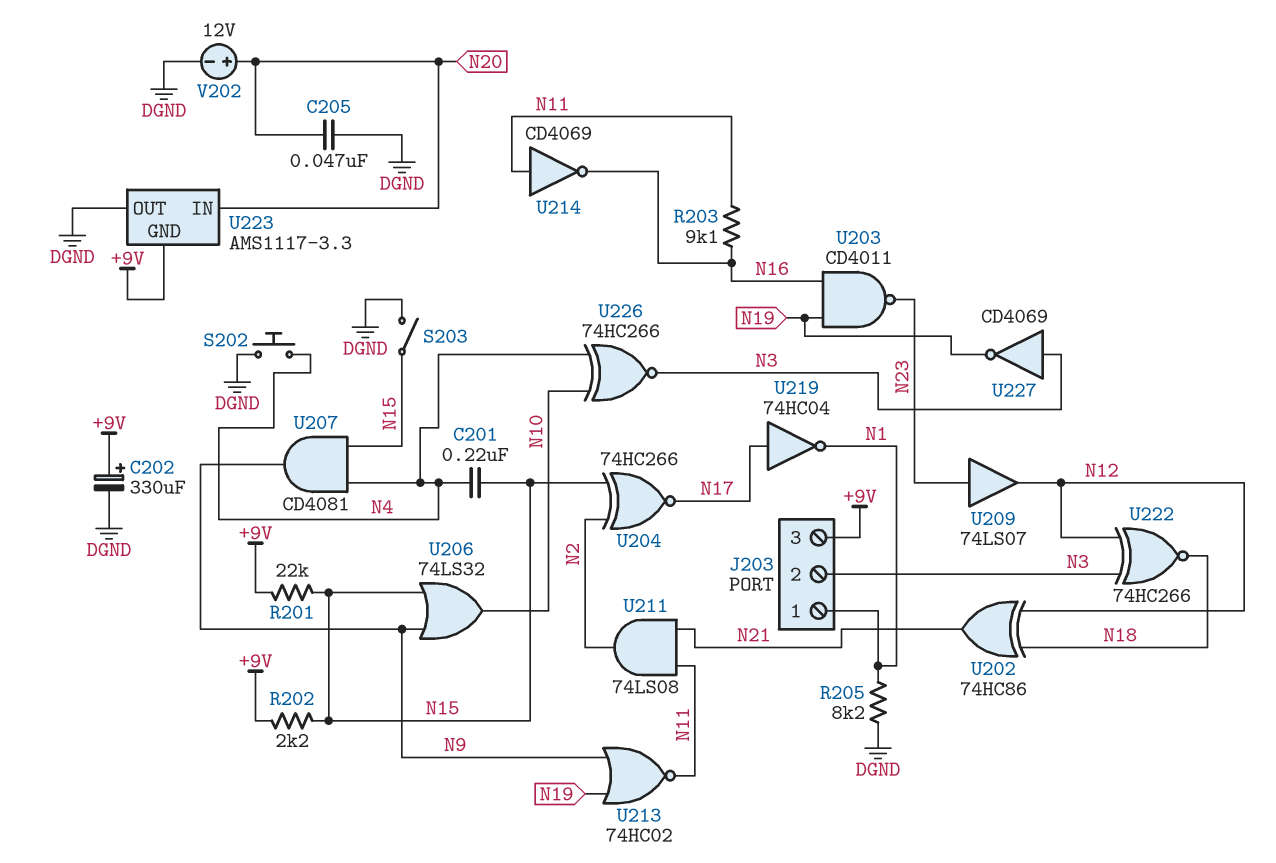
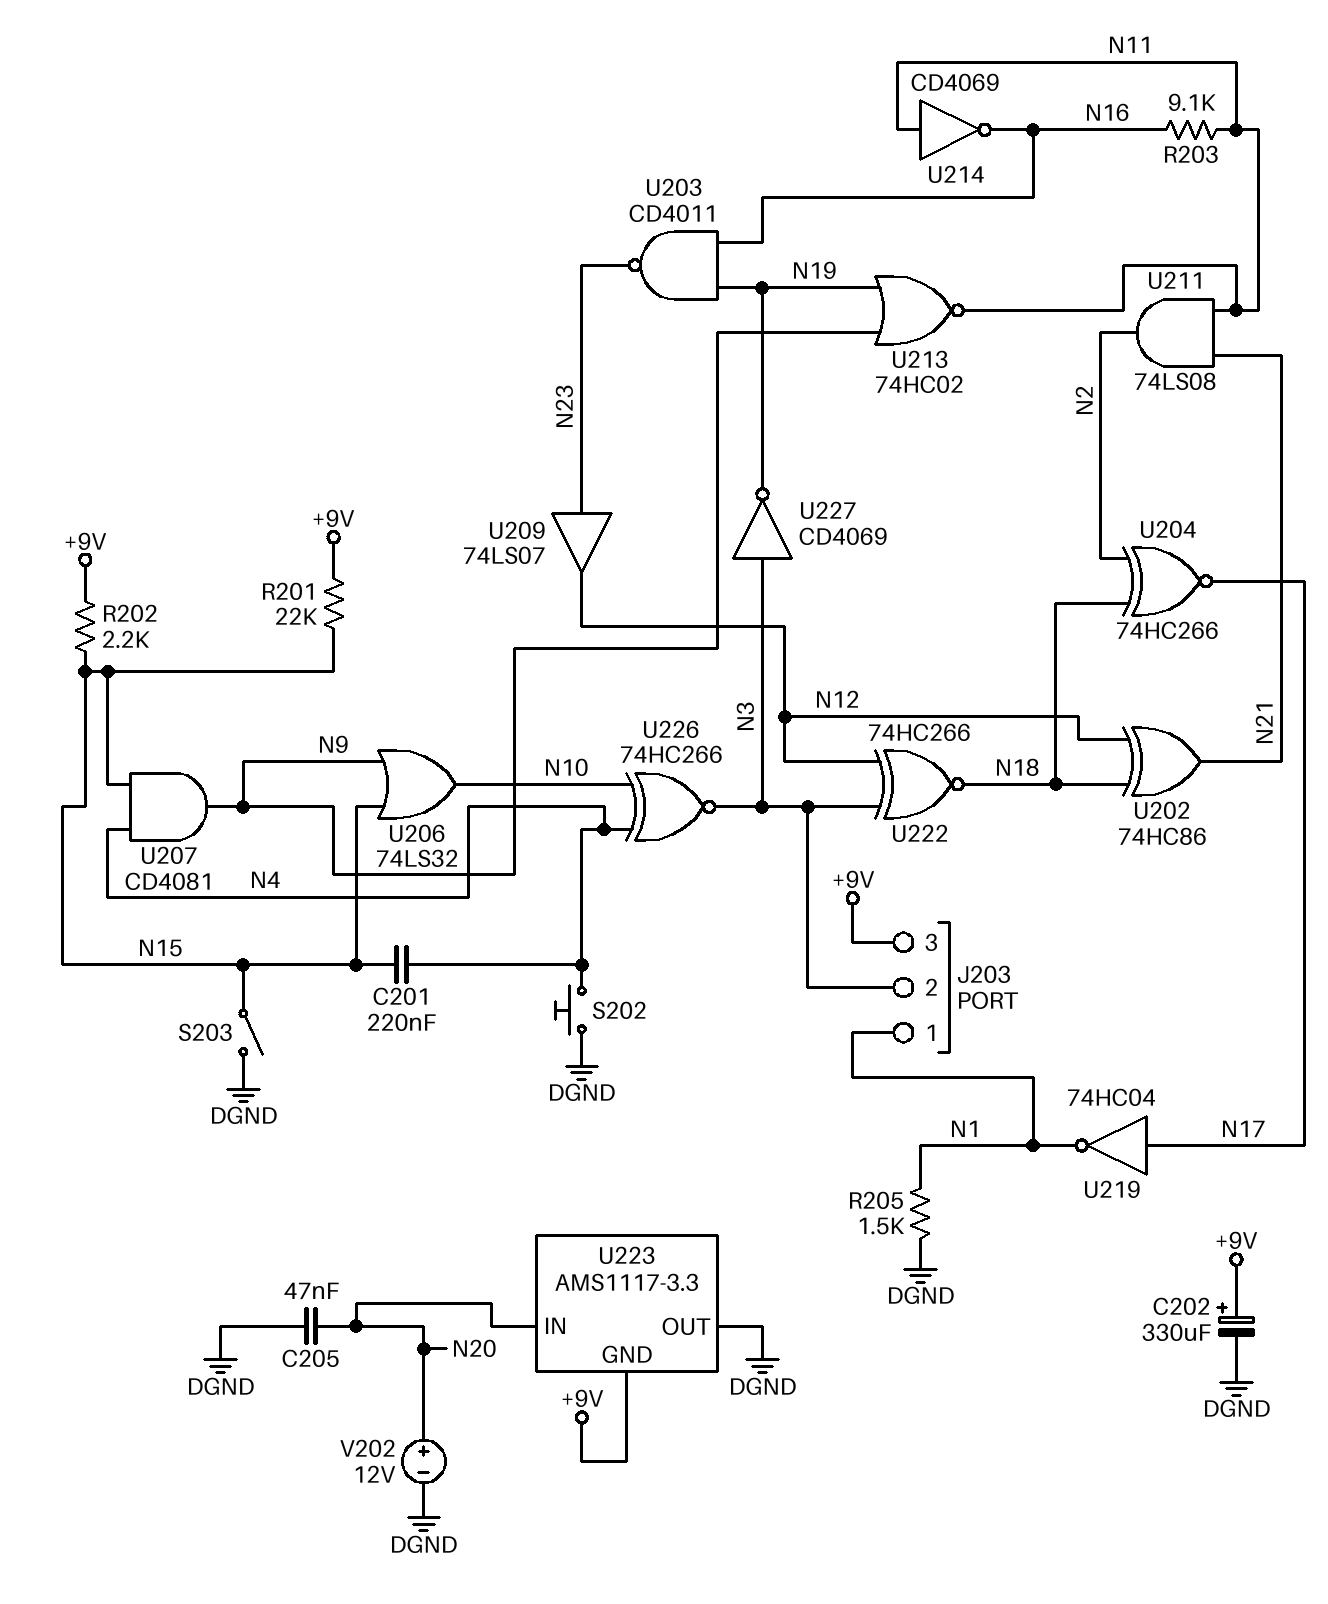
R205: 8.2k (DGND, N1) -> 1.5k (DGND, N1)
U204: XNOR 74HC266 (in N2, in N15, out N17) -> XNOR 74HC266 (in N2, in N18, out N17)

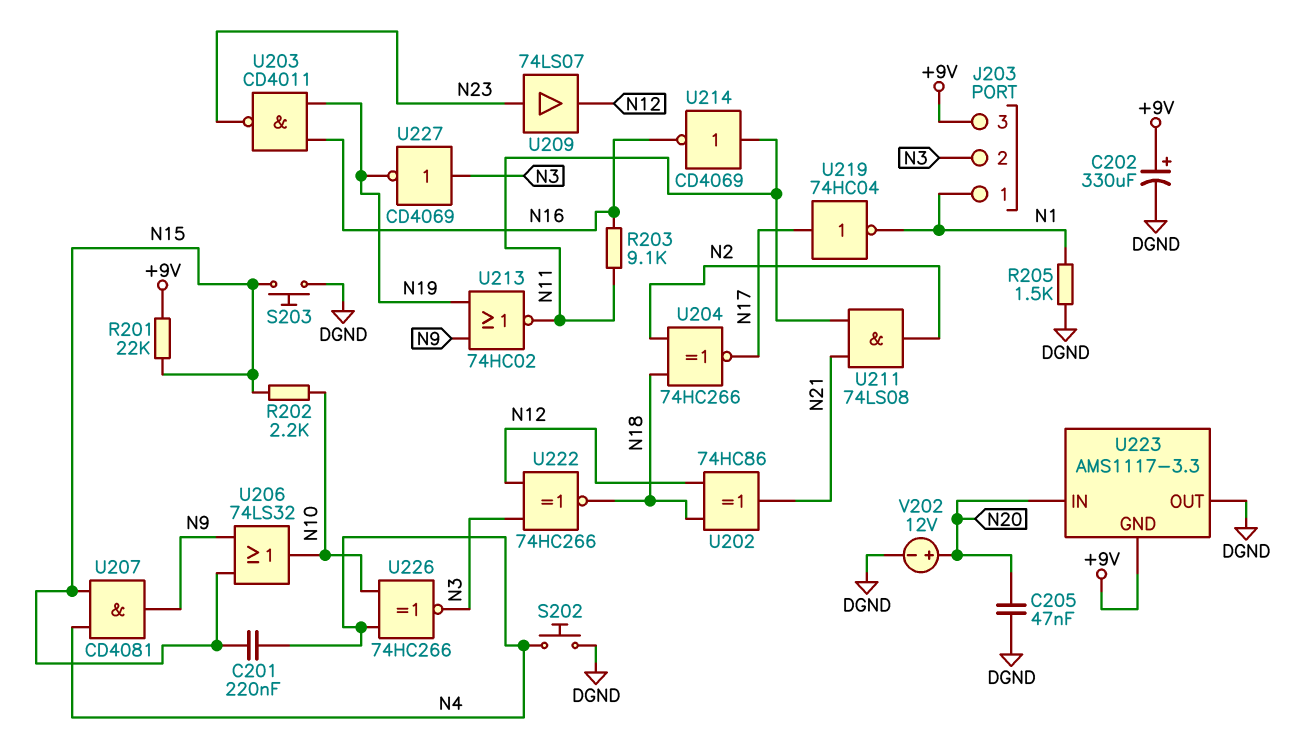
R202: 2.2k (+9V, N15) -> 2.2k (N10, N15)
S203: switch (DGND, N15) -> button (DGND, N15)

